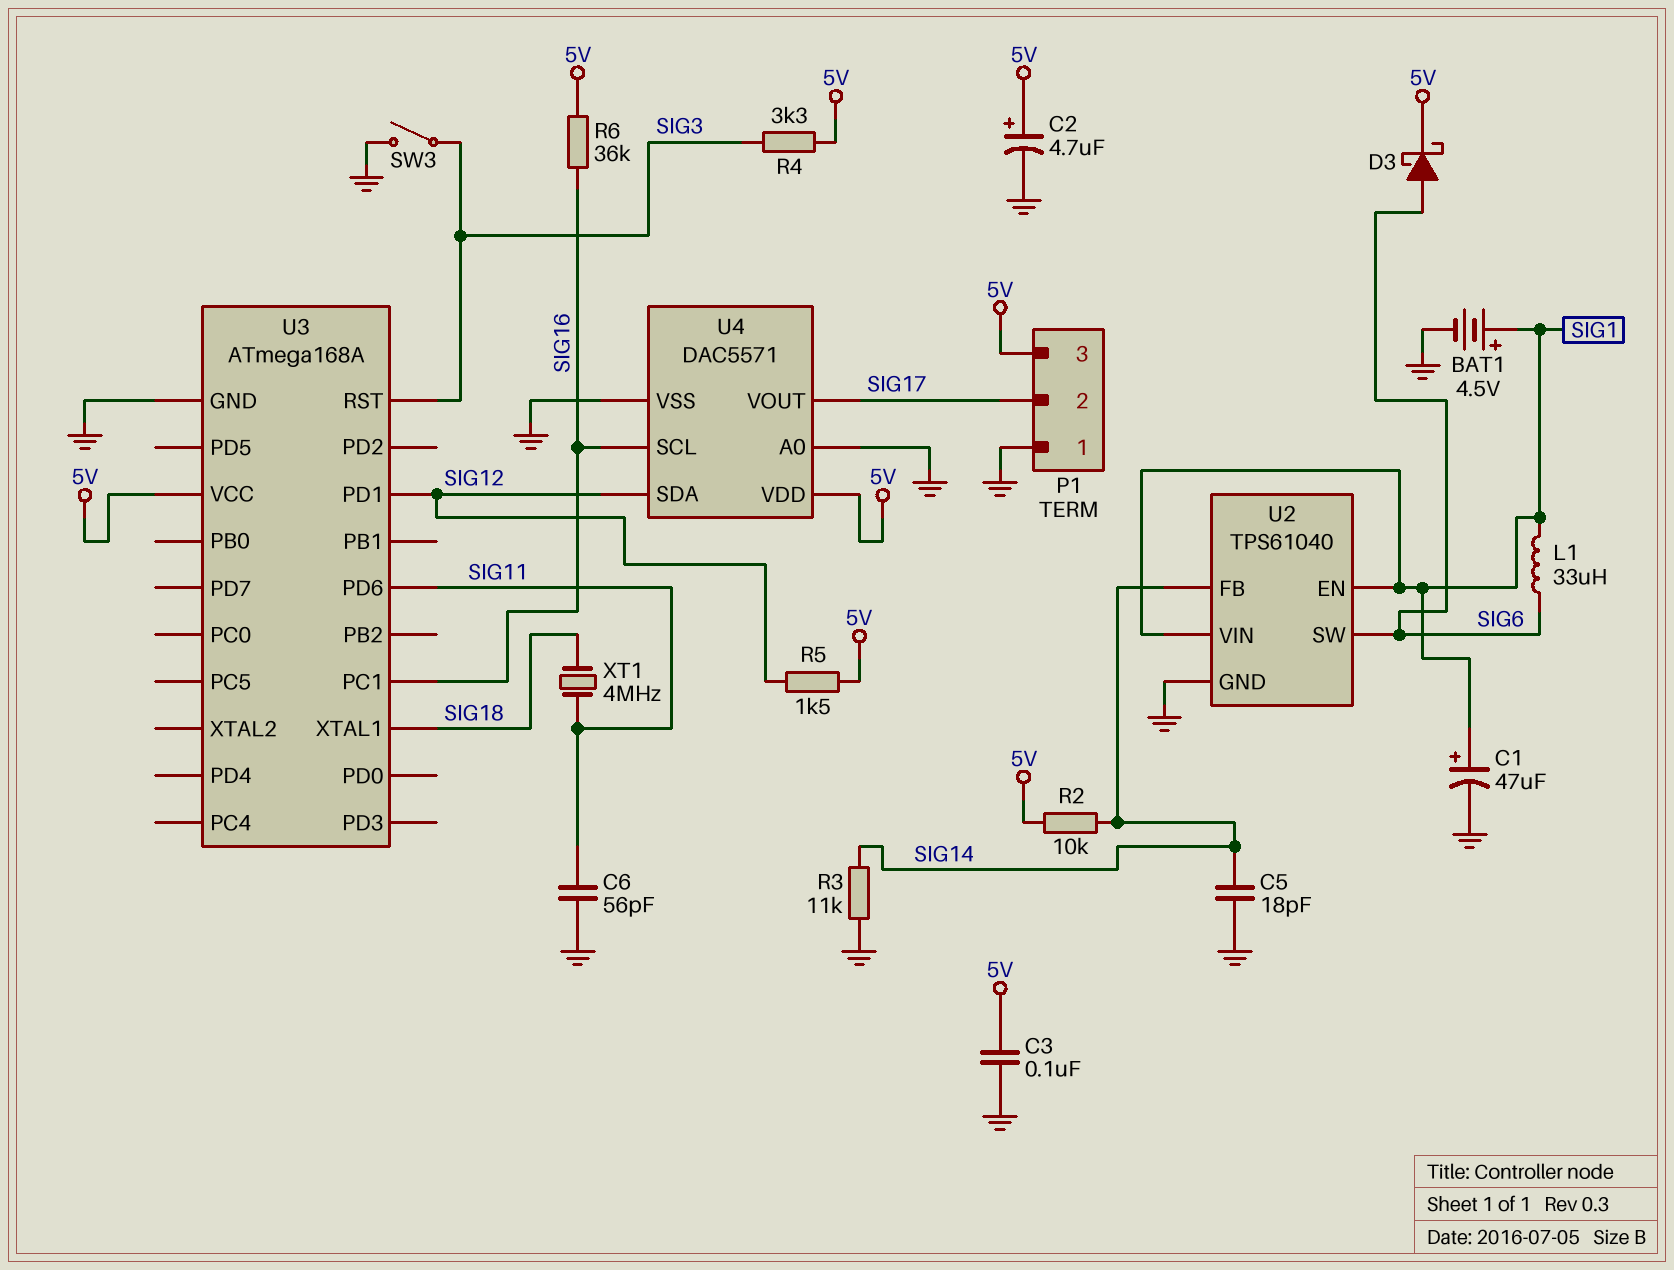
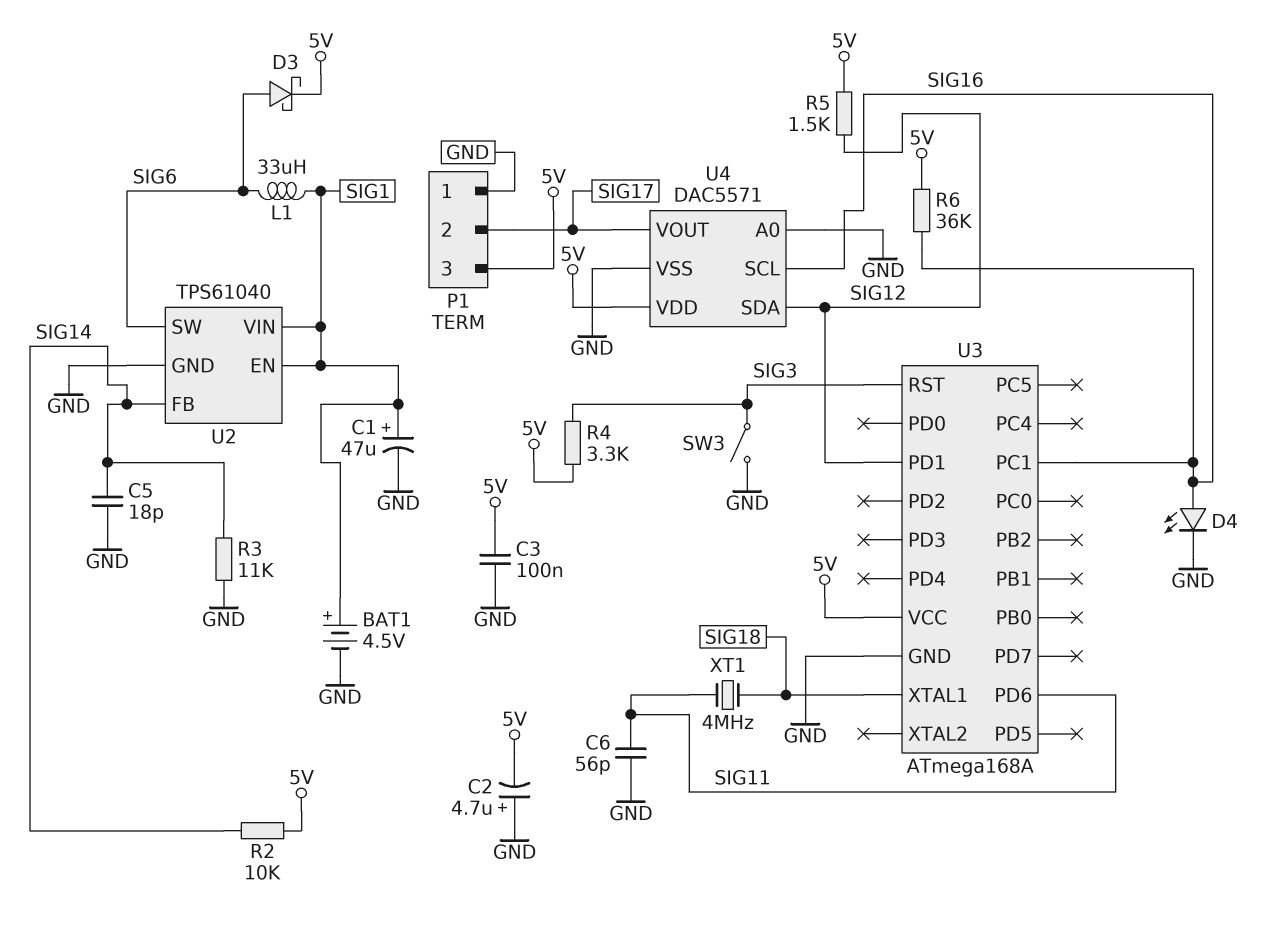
C2: 4.7uF (plus 5V, minus GND) -> 4.7uF (plus GND, minus 5V)
D4: none -> LED (A SIG16, K GND)

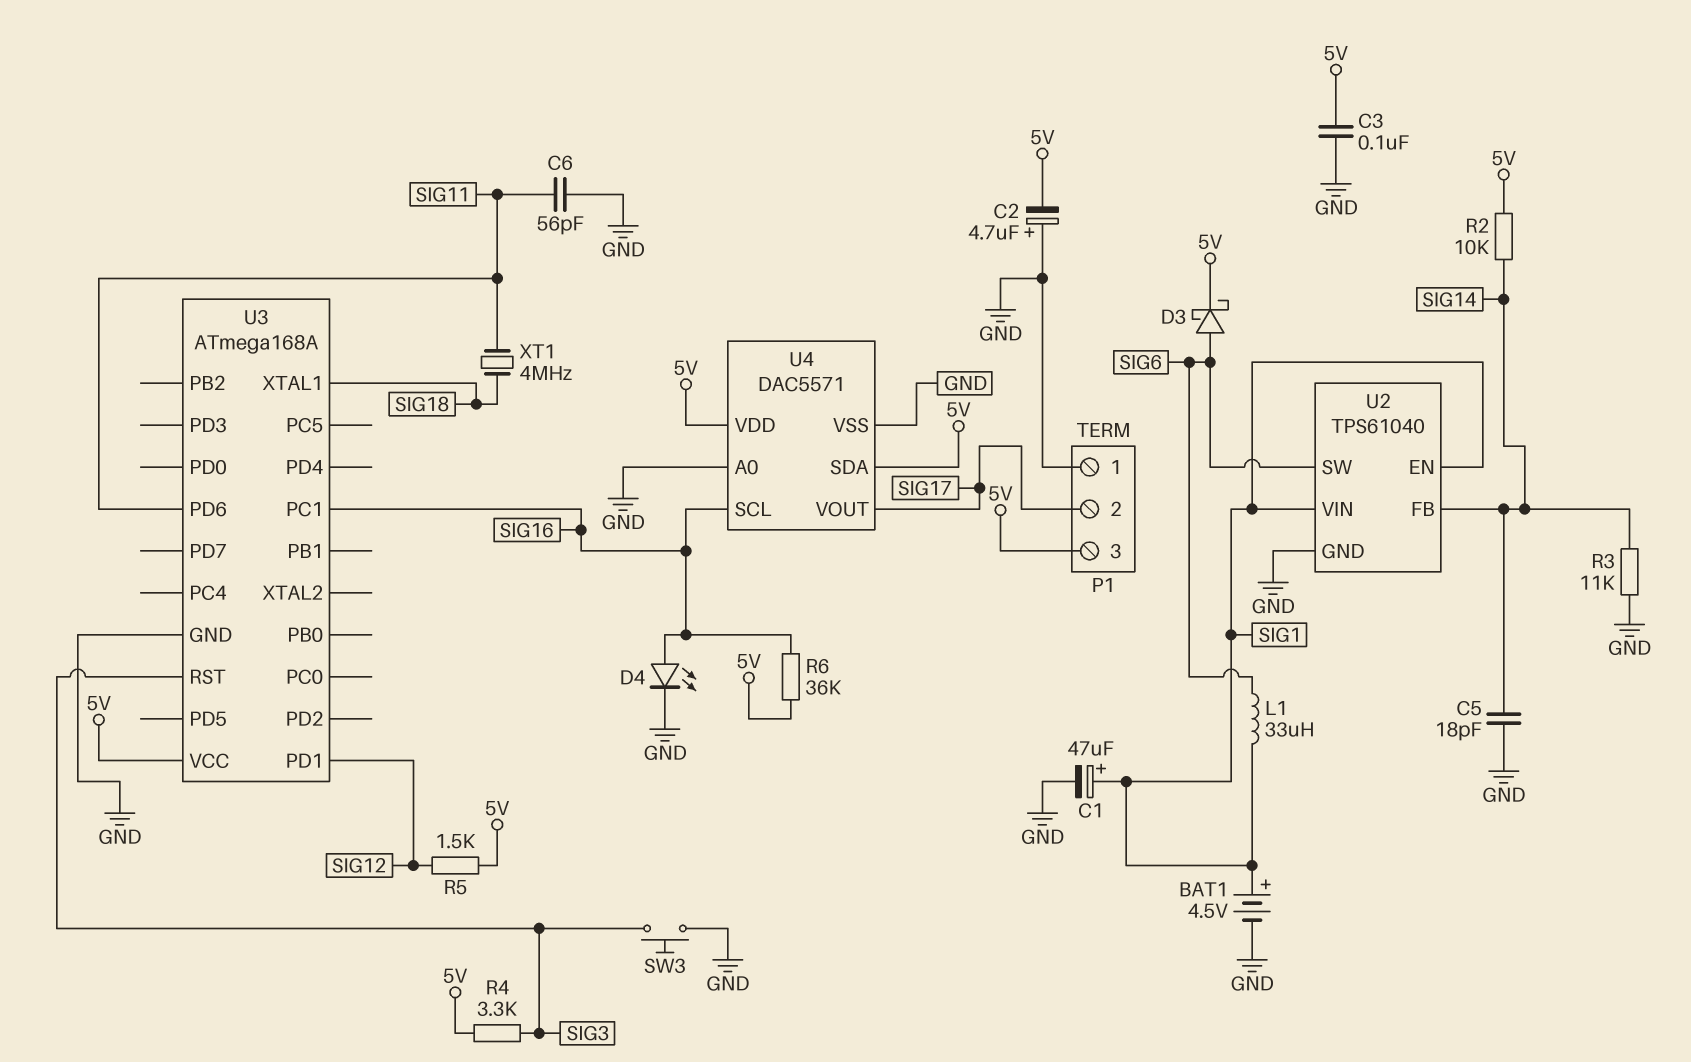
SW3: switch (GND, SIG3) -> button (GND, SIG3)
U4 pin SDA: SIG12 -> 5V

